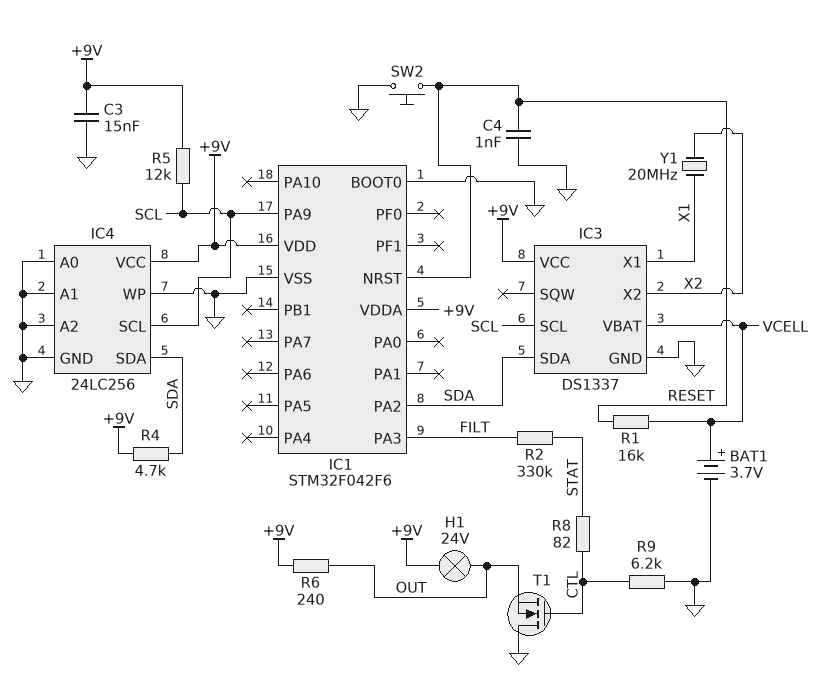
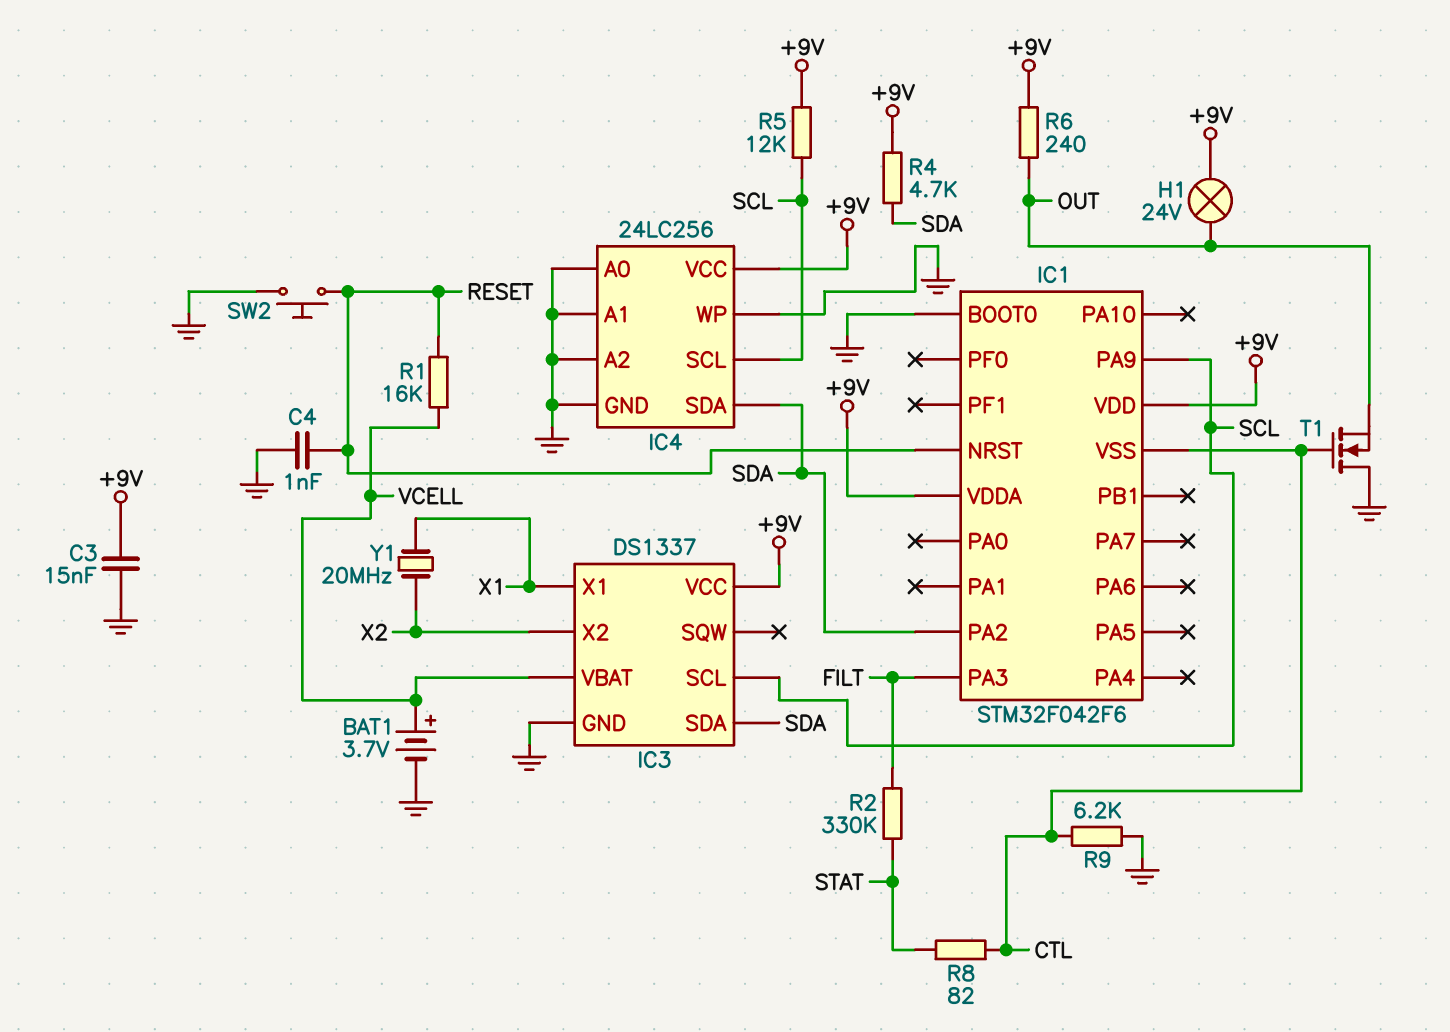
IC1 pin VSS: GND -> CTL

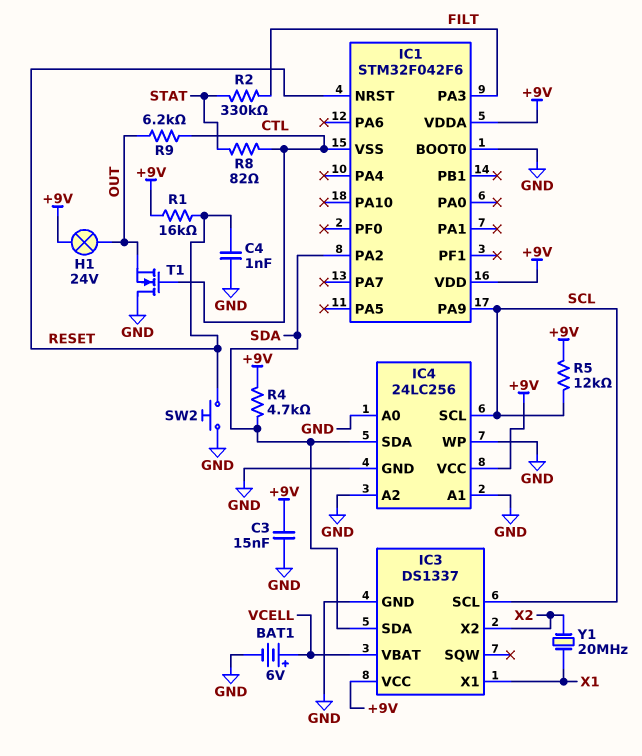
BAT1: 3.7V (plus VCELL, minus GND) -> 6V (plus VCELL, minus GND)
R1: 16k (RESET, VCELL) -> 16k (+9V, RESET)
R6: 240 (+9V, OUT) -> none
R9: 6.2k (CTL, GND) -> 6.2k (CTL, OUT)

